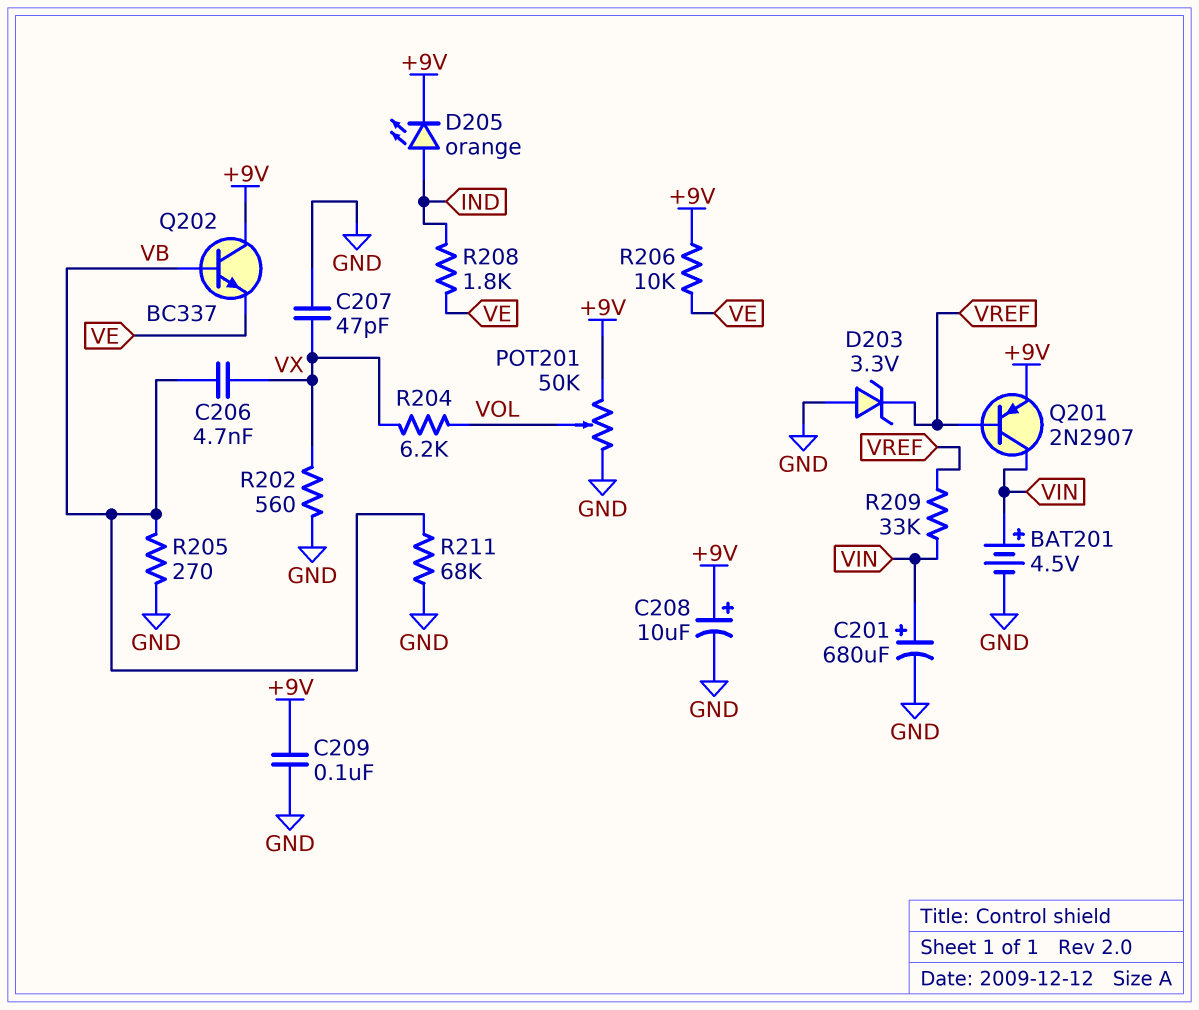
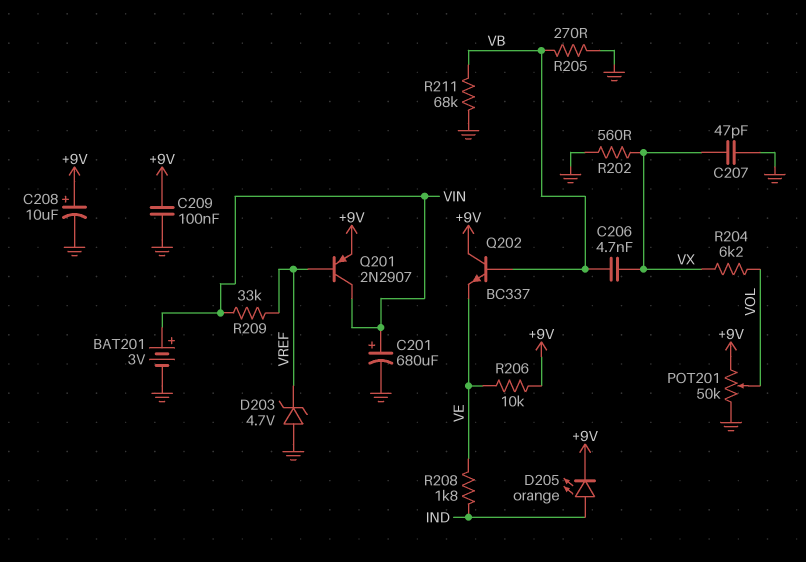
BAT201: 4.5V (plus VIN, minus GND) -> 3V (plus VIN, minus GND)
D203: zener 3.3V (A GND, K VREF) -> zener 4.7V (A GND, K VREF)

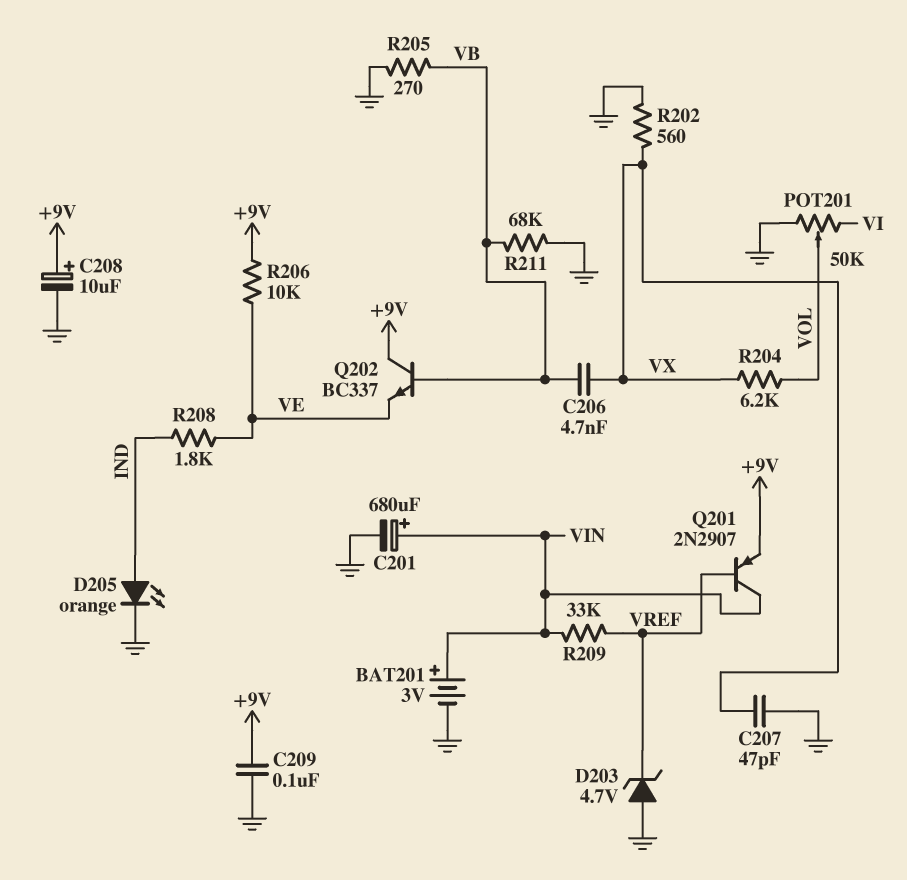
D205: LED orange (A IND, K +9V) -> LED orange (A IND, K GND)
POT201: 50k (+9V, GND, wiper VOL) -> 50k (GND, VI, wiper VOL)

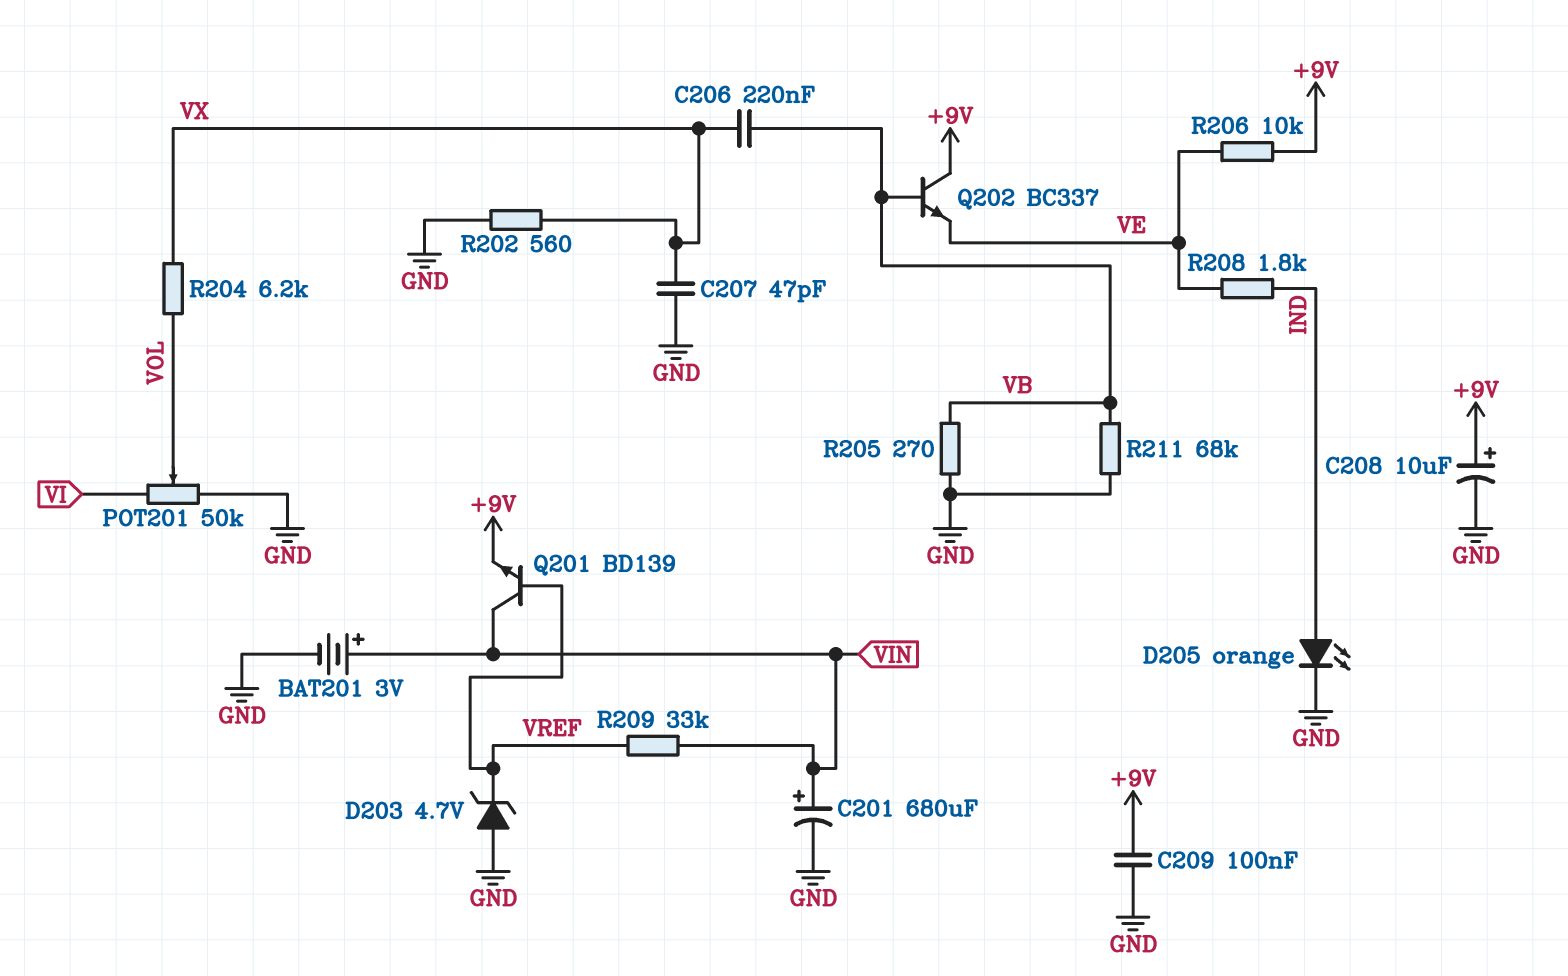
C206: 4.7nF (VB, VX) -> 220nF (VB, VX)
Q201: PNP 2N2907 (B VREF, C VIN, E +9V) -> NPN BD139 (B VREF, C VIN, E +9V)

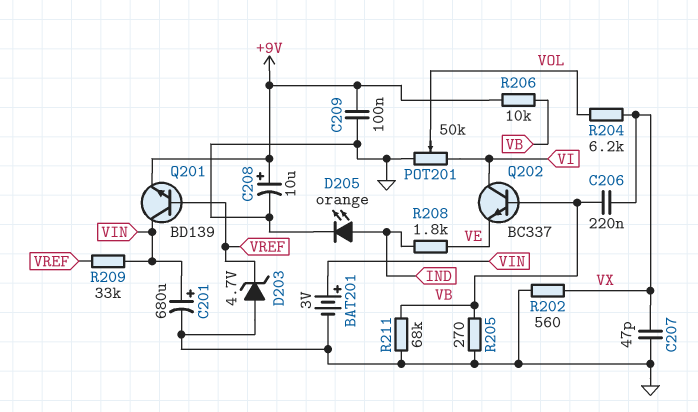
Q202: NPN BC337 (B VB, C +9V, E VE) -> NPN BC337 (B VB, C VI, E VE)
R206: 10k (+9V, VE) -> 10k (+9V, VB)

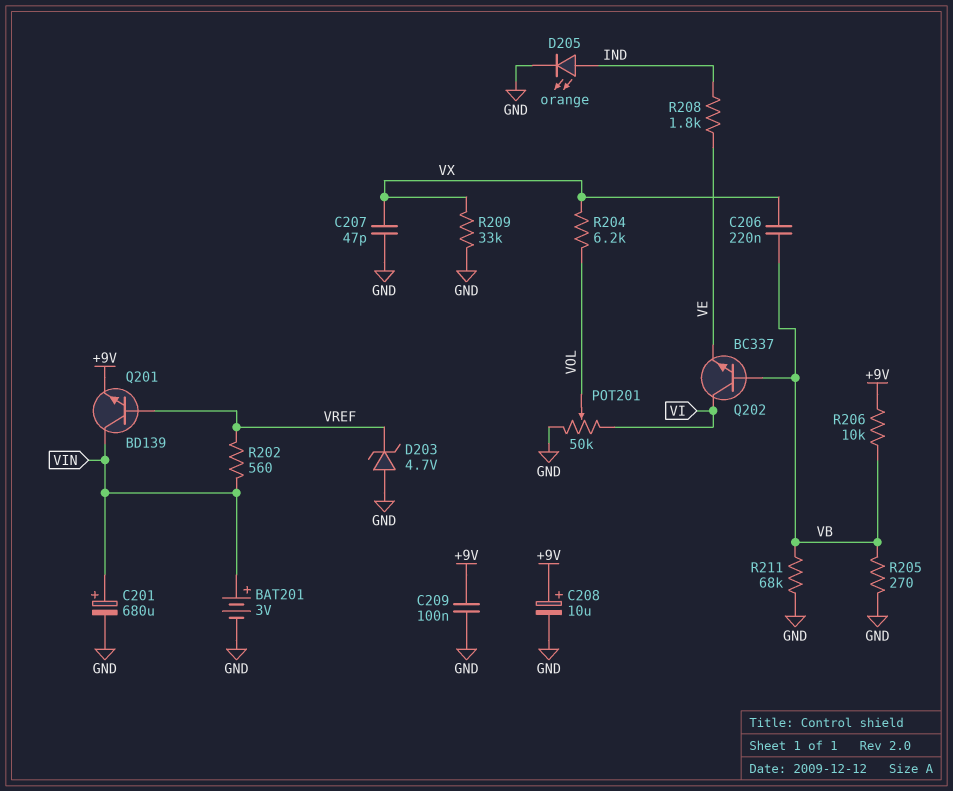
R202: 560 (GND, VX) -> 560 (VIN, VREF)
R209: 33k (VIN, VREF) -> 33k (GND, VX)

